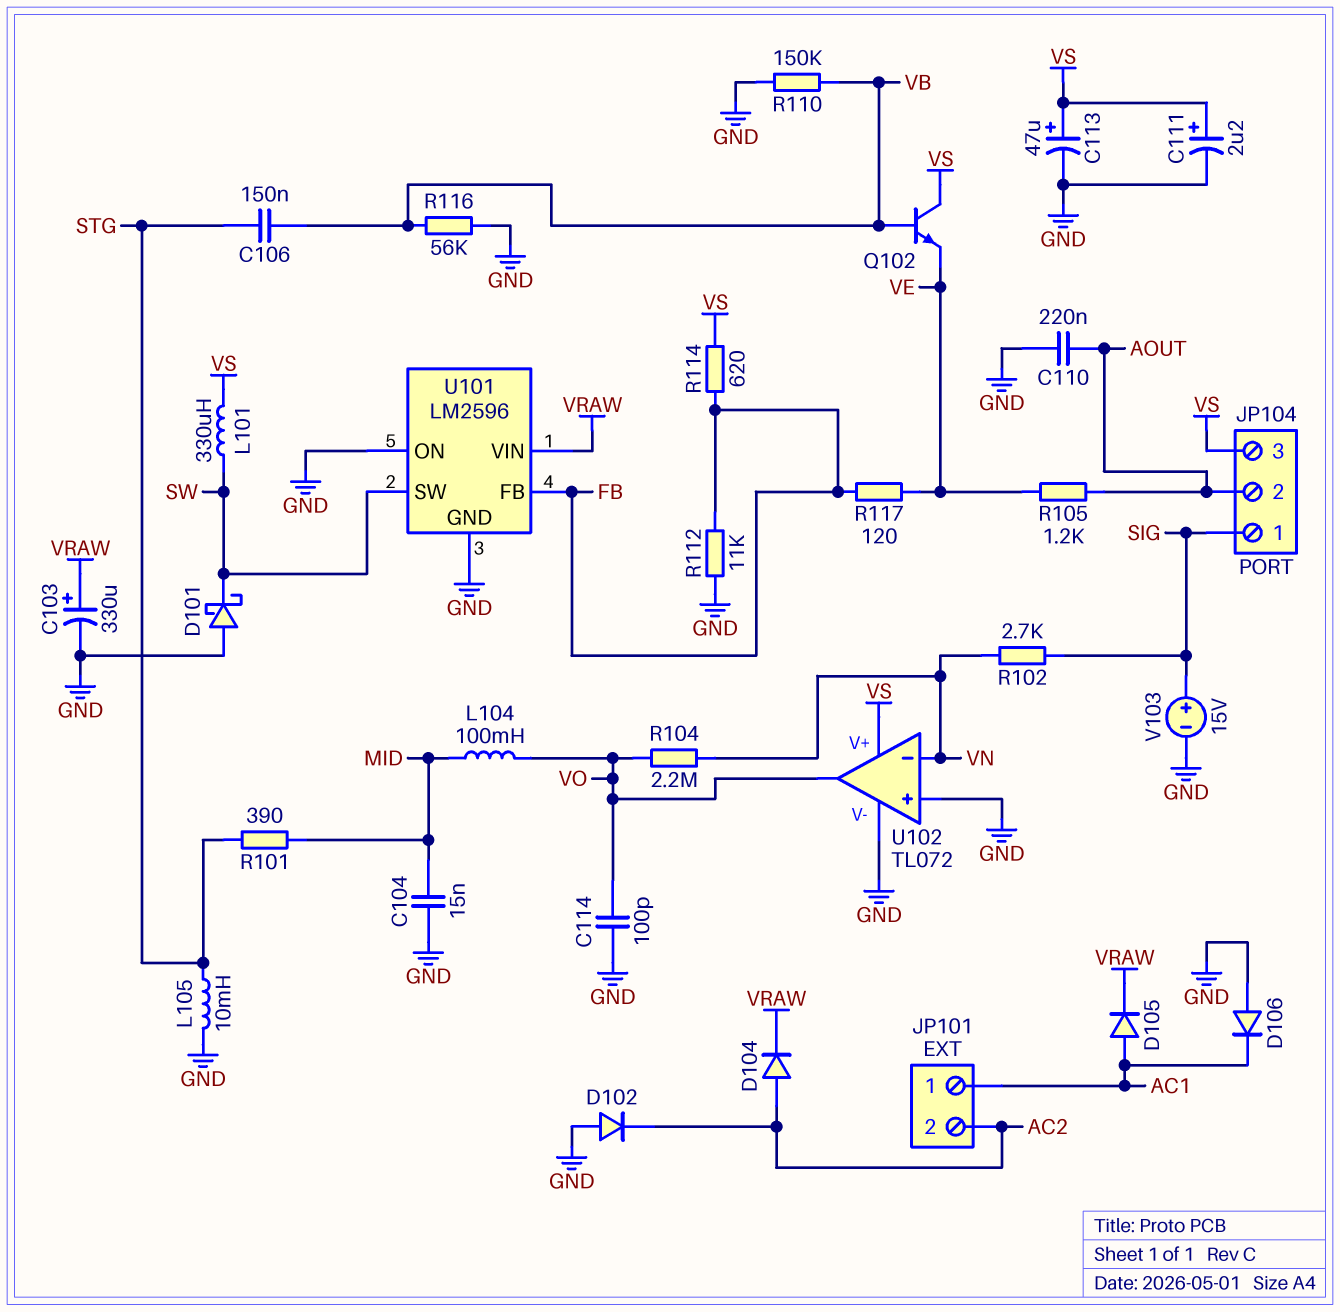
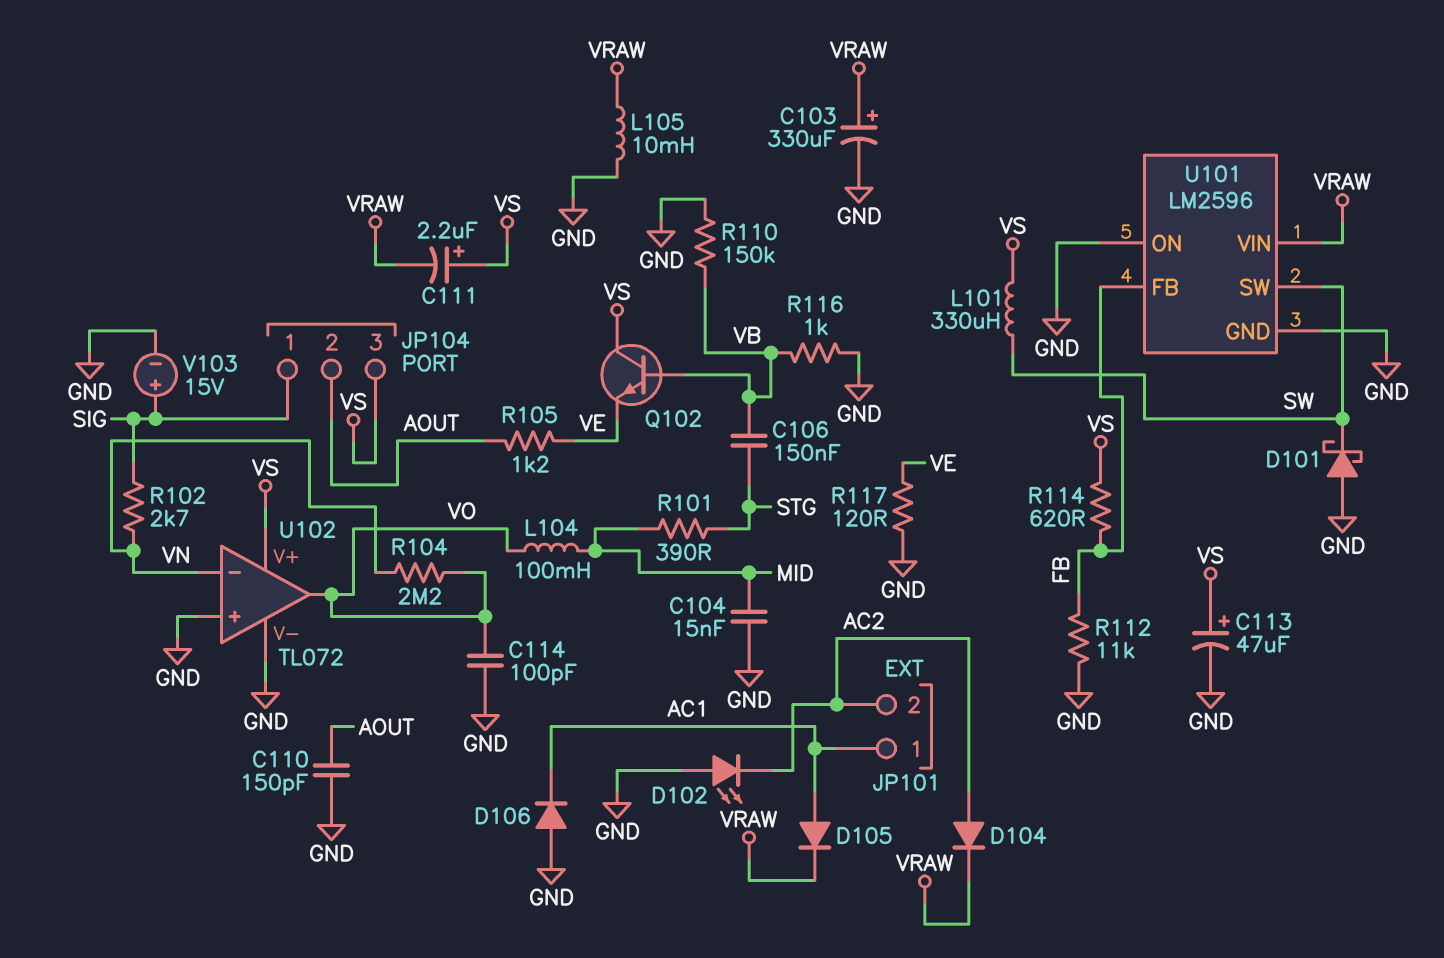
C110: 220nF (AOUT, GND) -> 150pF (AOUT, GND)
C111: 2.2uF (plus VS, minus GND) -> 2.2uF (plus VS, minus VRAW)
D102: diode (A GND, K AC2) -> LED (A GND, K AC2)
L105: 10mH (GND, STG) -> 10mH (GND, VRAW)
R116: 56k (GND, VB) -> 1k (GND, VB)
R117: 120 (FB, VE) -> 120 (GND, VE)

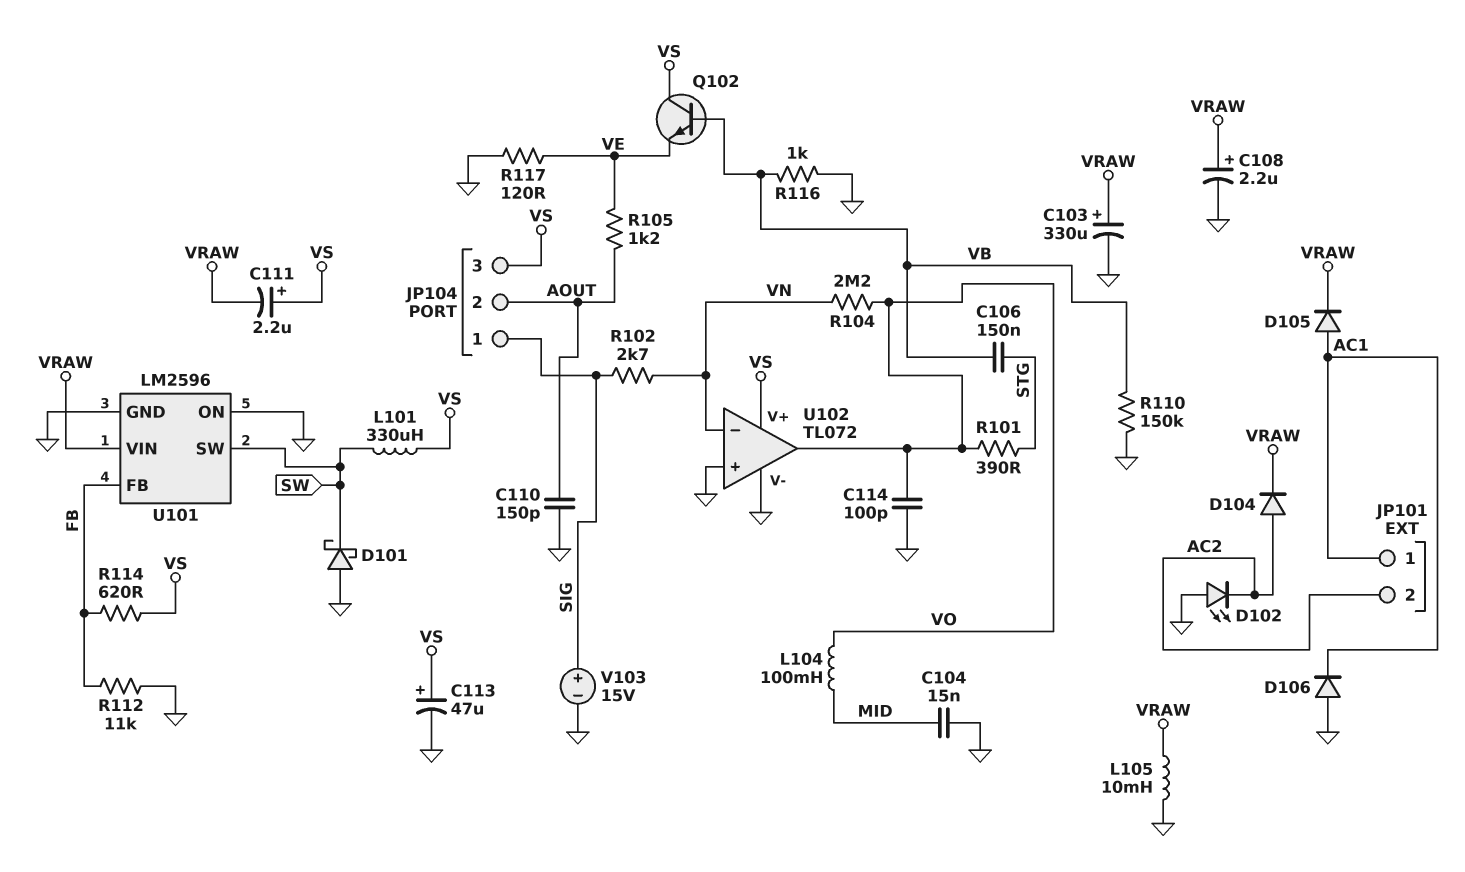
C108: none -> 2.2uF (plus VRAW, minus GND)
R101: 390 (MID, STG) -> 390 (STG, VO)

